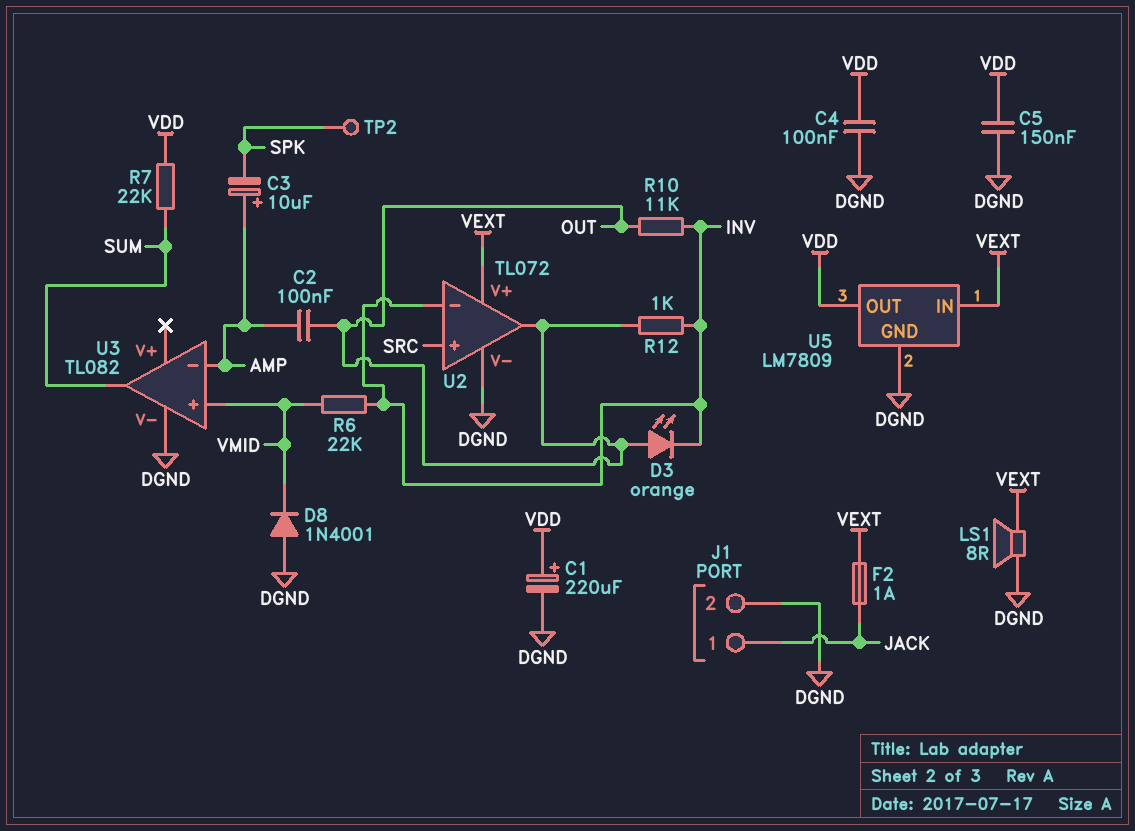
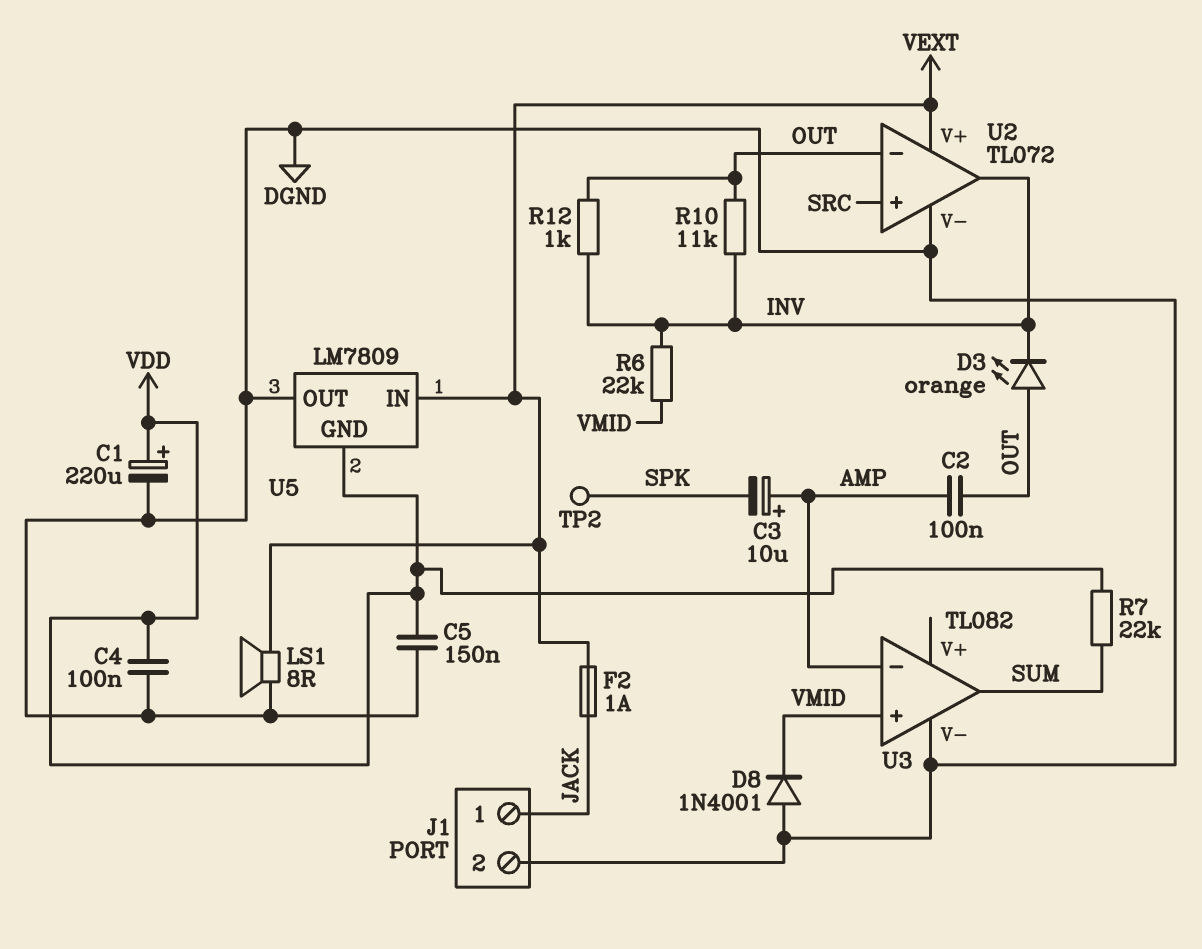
U2 pin in-: INV -> OUT
U2 pin out: OUT -> INV
U5 pin GND: DGND -> VDD
U5 pin OUT: VDD -> DGND

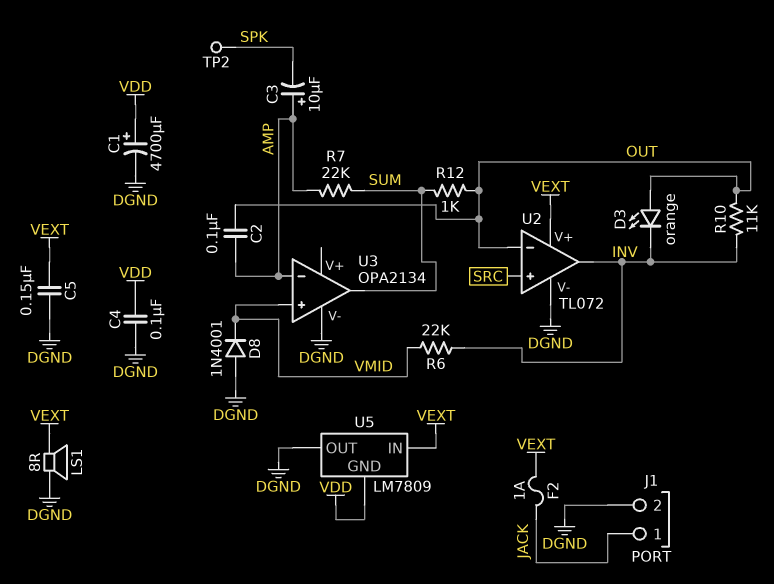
C1: 220uF (plus VDD, minus DGND) -> 4700uF (plus VDD, minus DGND)
C5: 150nF (DGND, VDD) -> 150nF (DGND, VEXT)
R7: 22k (SUM, VDD) -> 22k (AMP, SUM)
R12: 1k (INV, OUT) -> 1k (OUT, SUM)
U3: TL082 -> OPA2134

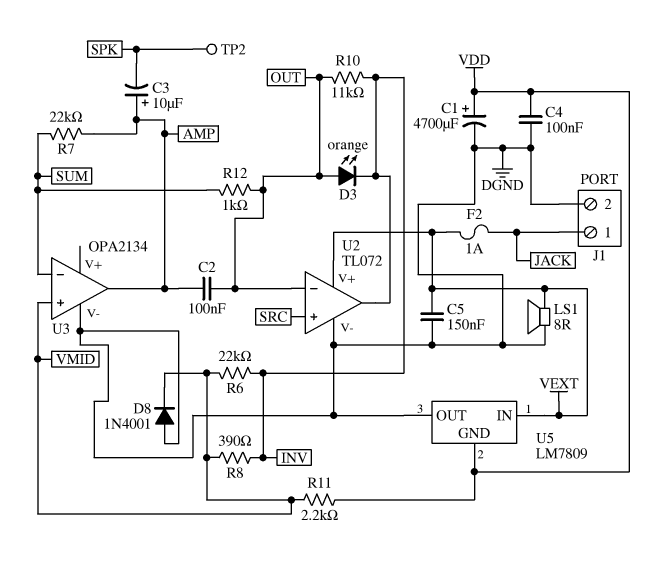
R8: none -> 390 (INV, VMID)
R11: none -> 2.2k (VDD, VMID)
U3 pin in-: AMP -> SUM
U3 pin out: SUM -> AMP

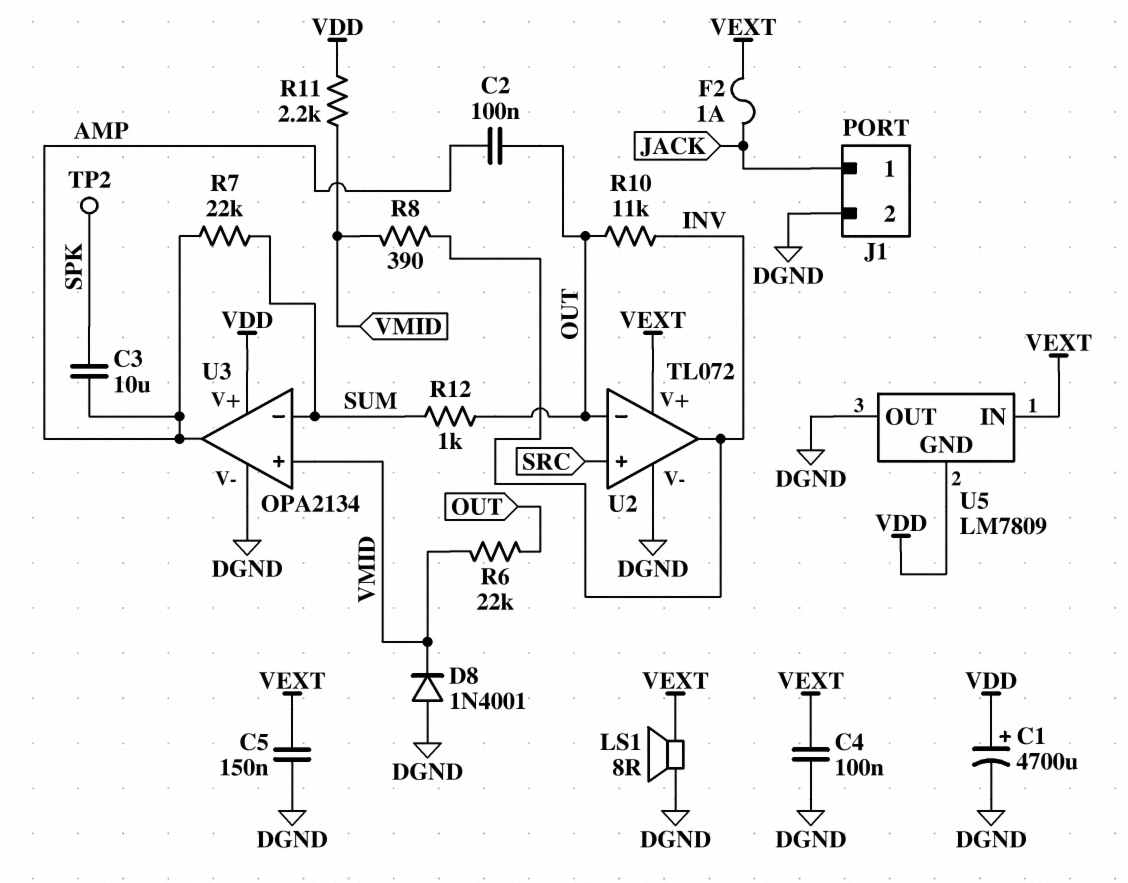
C3: 10uF (plus AMP, minus SPK) -> 10uF (AMP, SPK)
C4: 100nF (DGND, VDD) -> 100nF (DGND, VEXT)
D3: LED orange (A OUT, K INV) -> none
R6: 22k (INV, VMID) -> 22k (OUT, VMID)
U3 pin V+: none -> VDD

